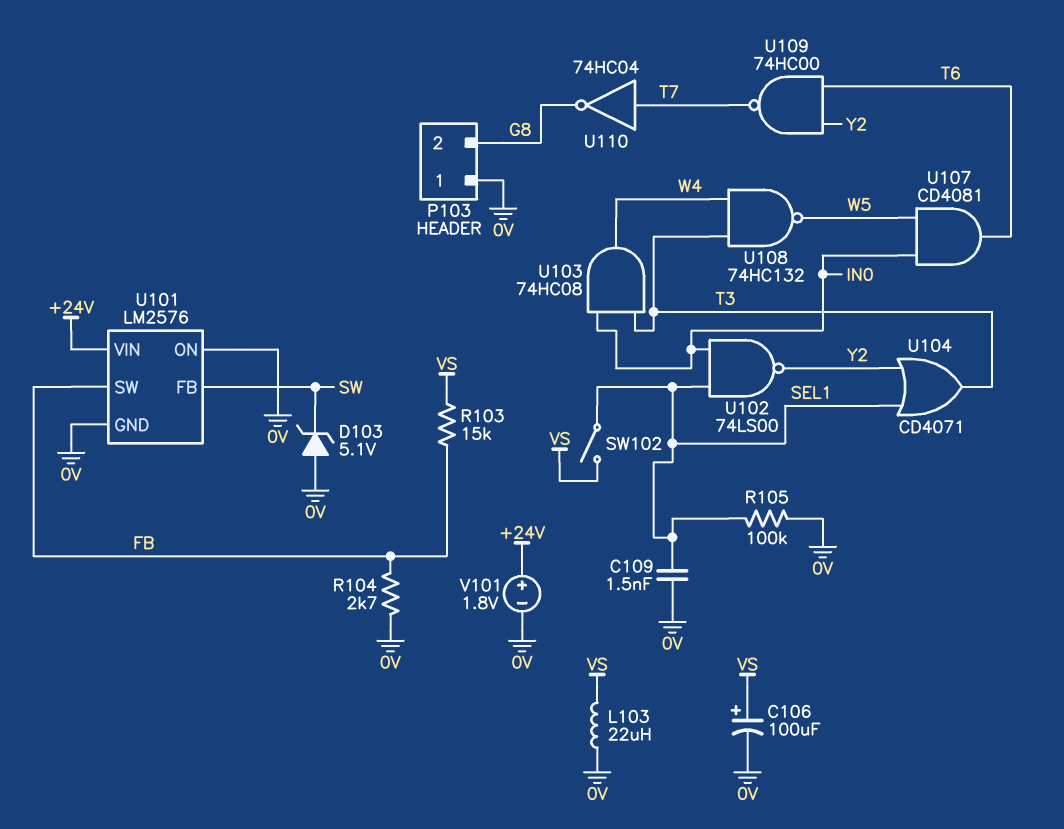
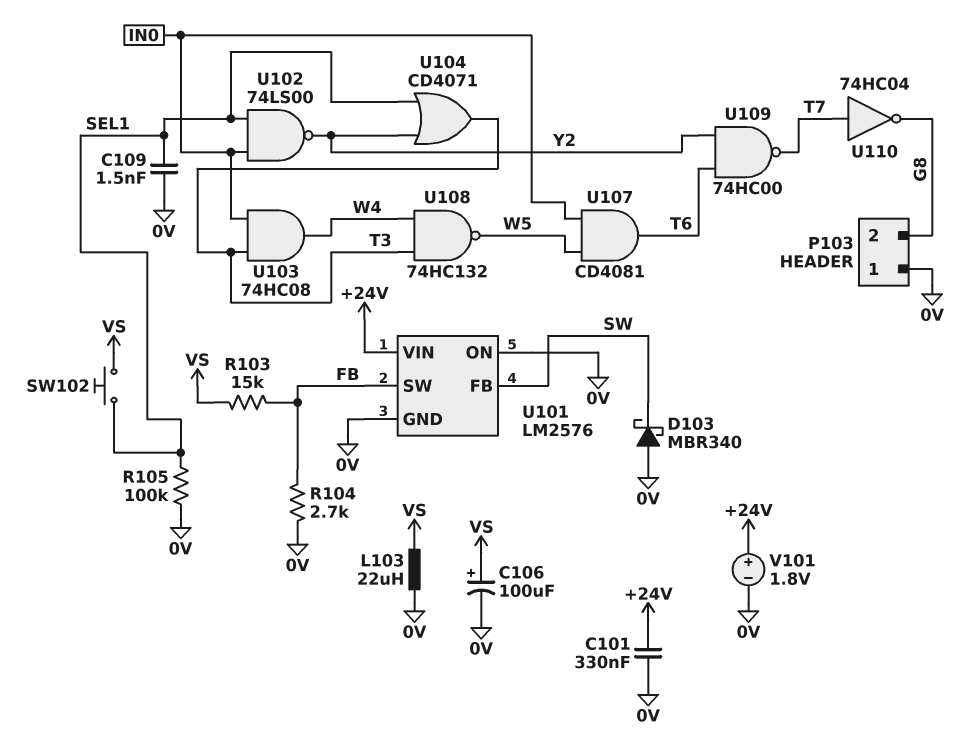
C101: none -> 330nF (+24V, 0V)
D103: zener 5.1V (A 0V, K SW) -> schottky MBR340 (A 0V, K SW)
SW102: switch (SEL1, VS) -> button (SEL1, VS)

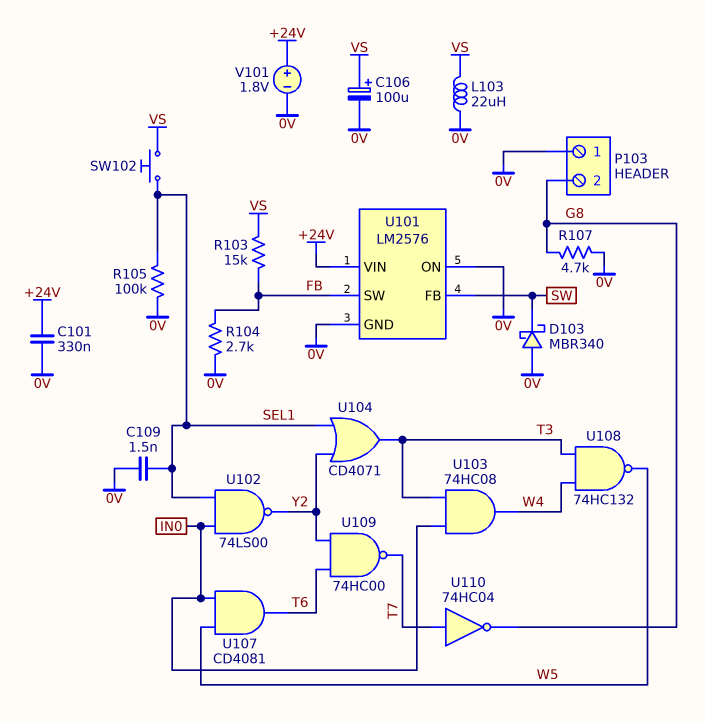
R107: none -> 4.7k (0V, G8)

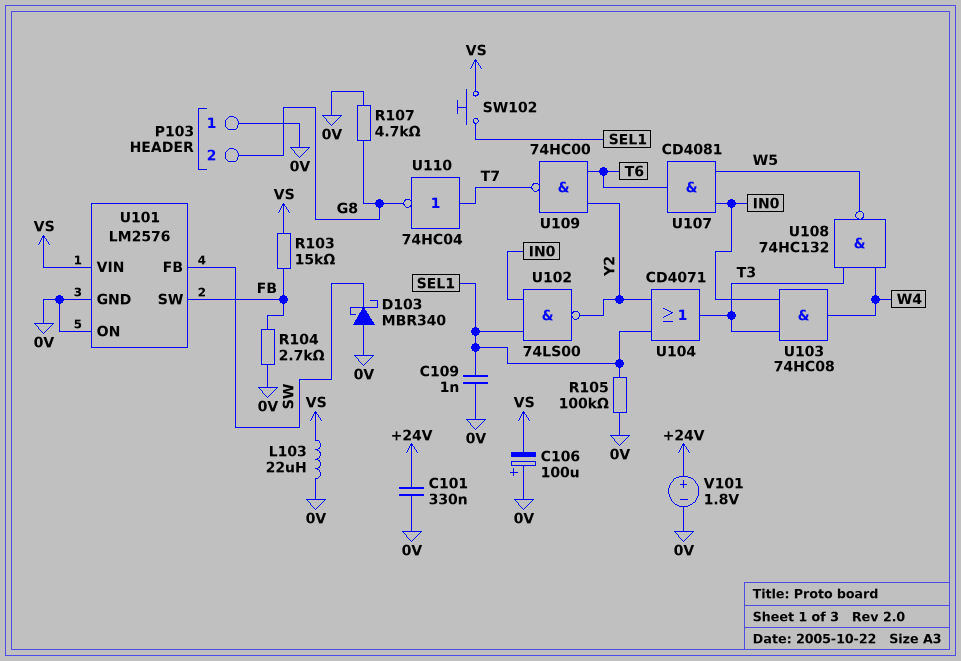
C106: 100uF (plus VS, minus 0V) -> 100uF (plus 0V, minus VS)
C109: 1.5nF (0V, SEL1) -> 1nF (0V, SEL1)
U101 pin VIN: +24V -> VS

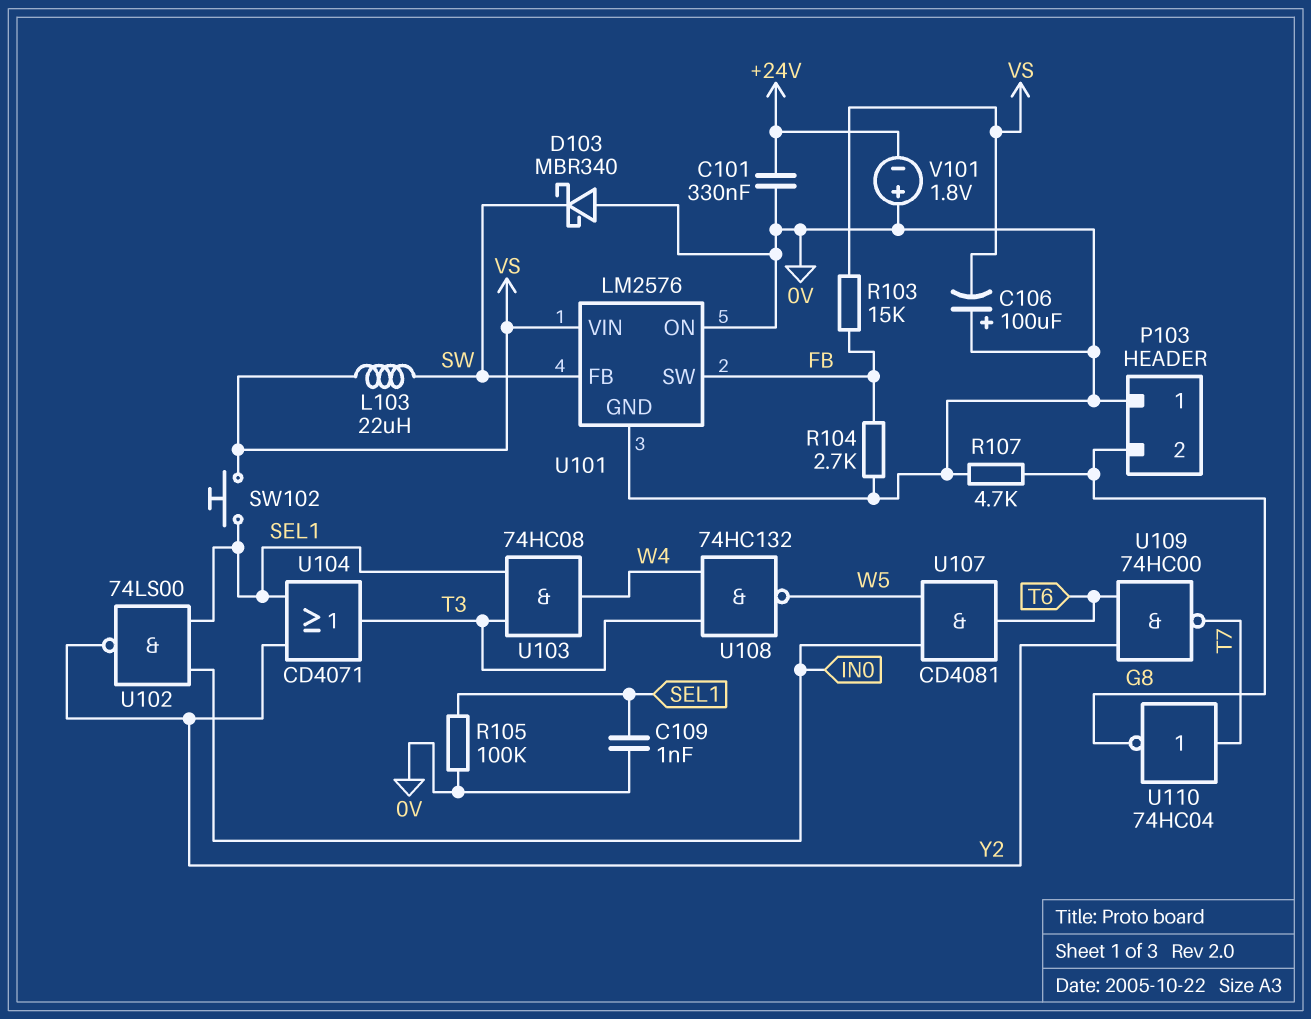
L103: 22uH (0V, VS) -> 22uH (SW, VS)
U103: AND 74HC08 (in IN0, in T3, out W4) -> AND 74HC08 (in SEL1, in T3, out W4)
V101: 1.8V (plus +24V, minus 0V) -> 1.8V (plus 0V, minus +24V)

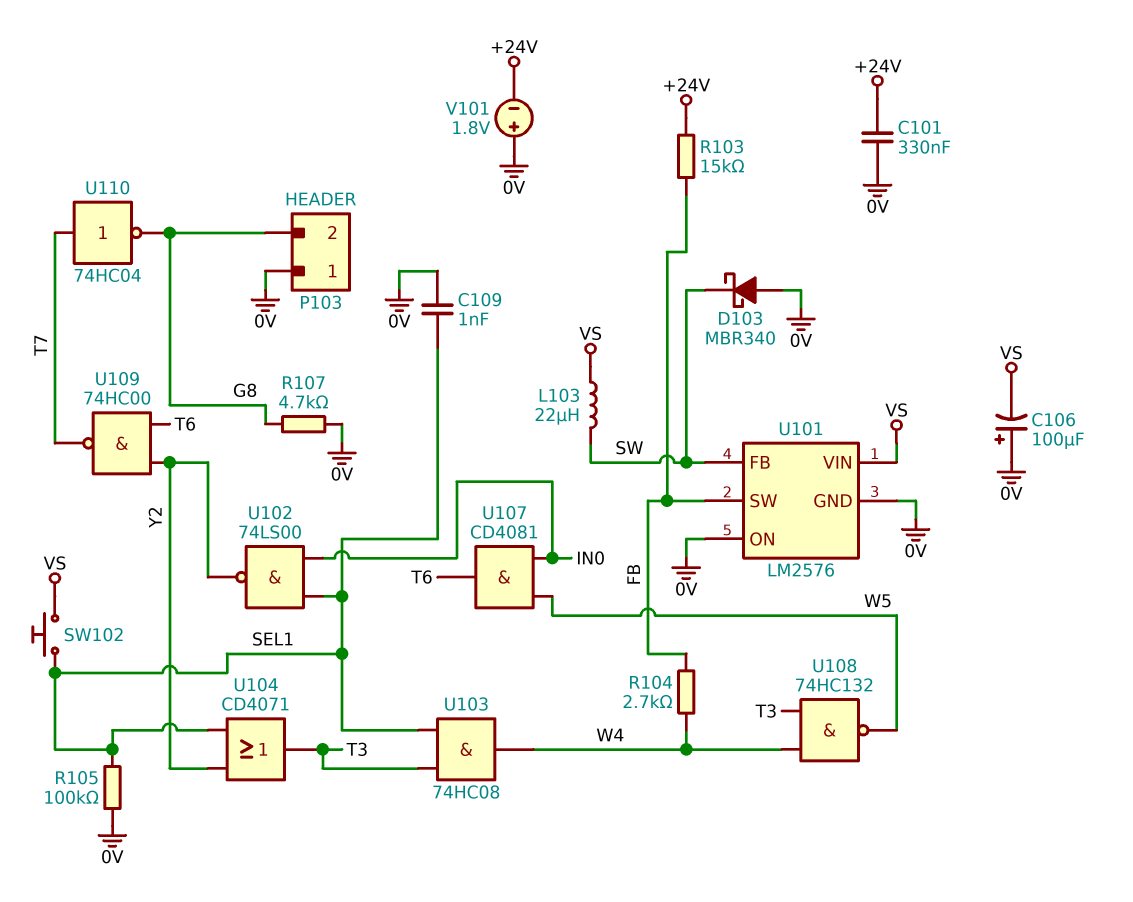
R103: 15k (FB, VS) -> 15k (+24V, FB)
R104: 2.7k (0V, FB) -> 2.7k (FB, W4)

